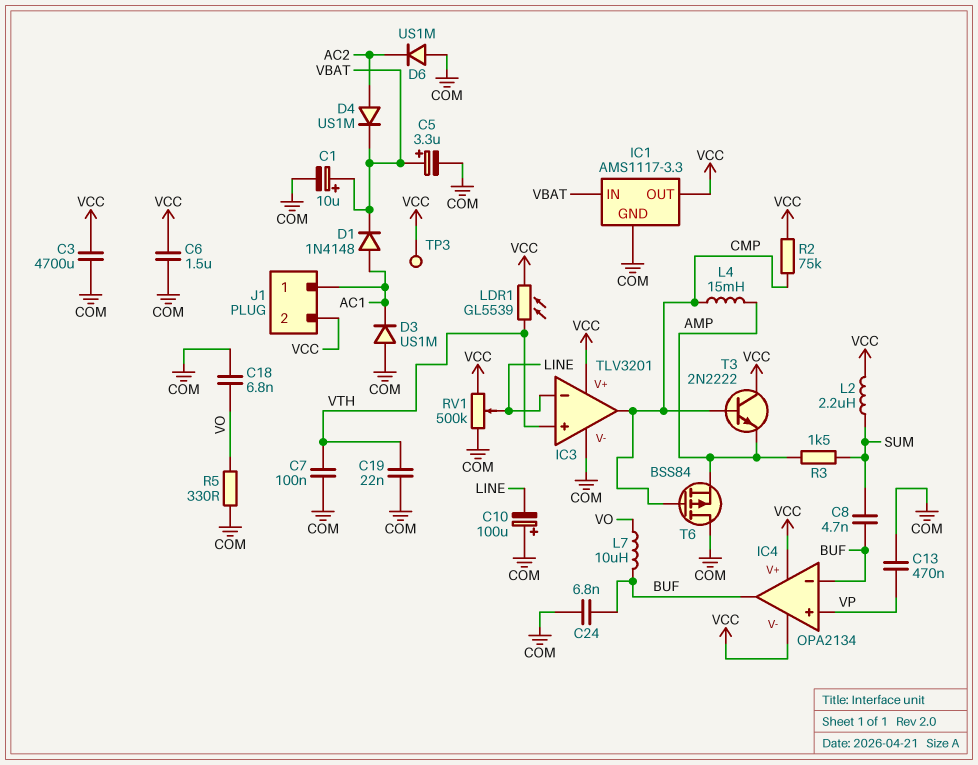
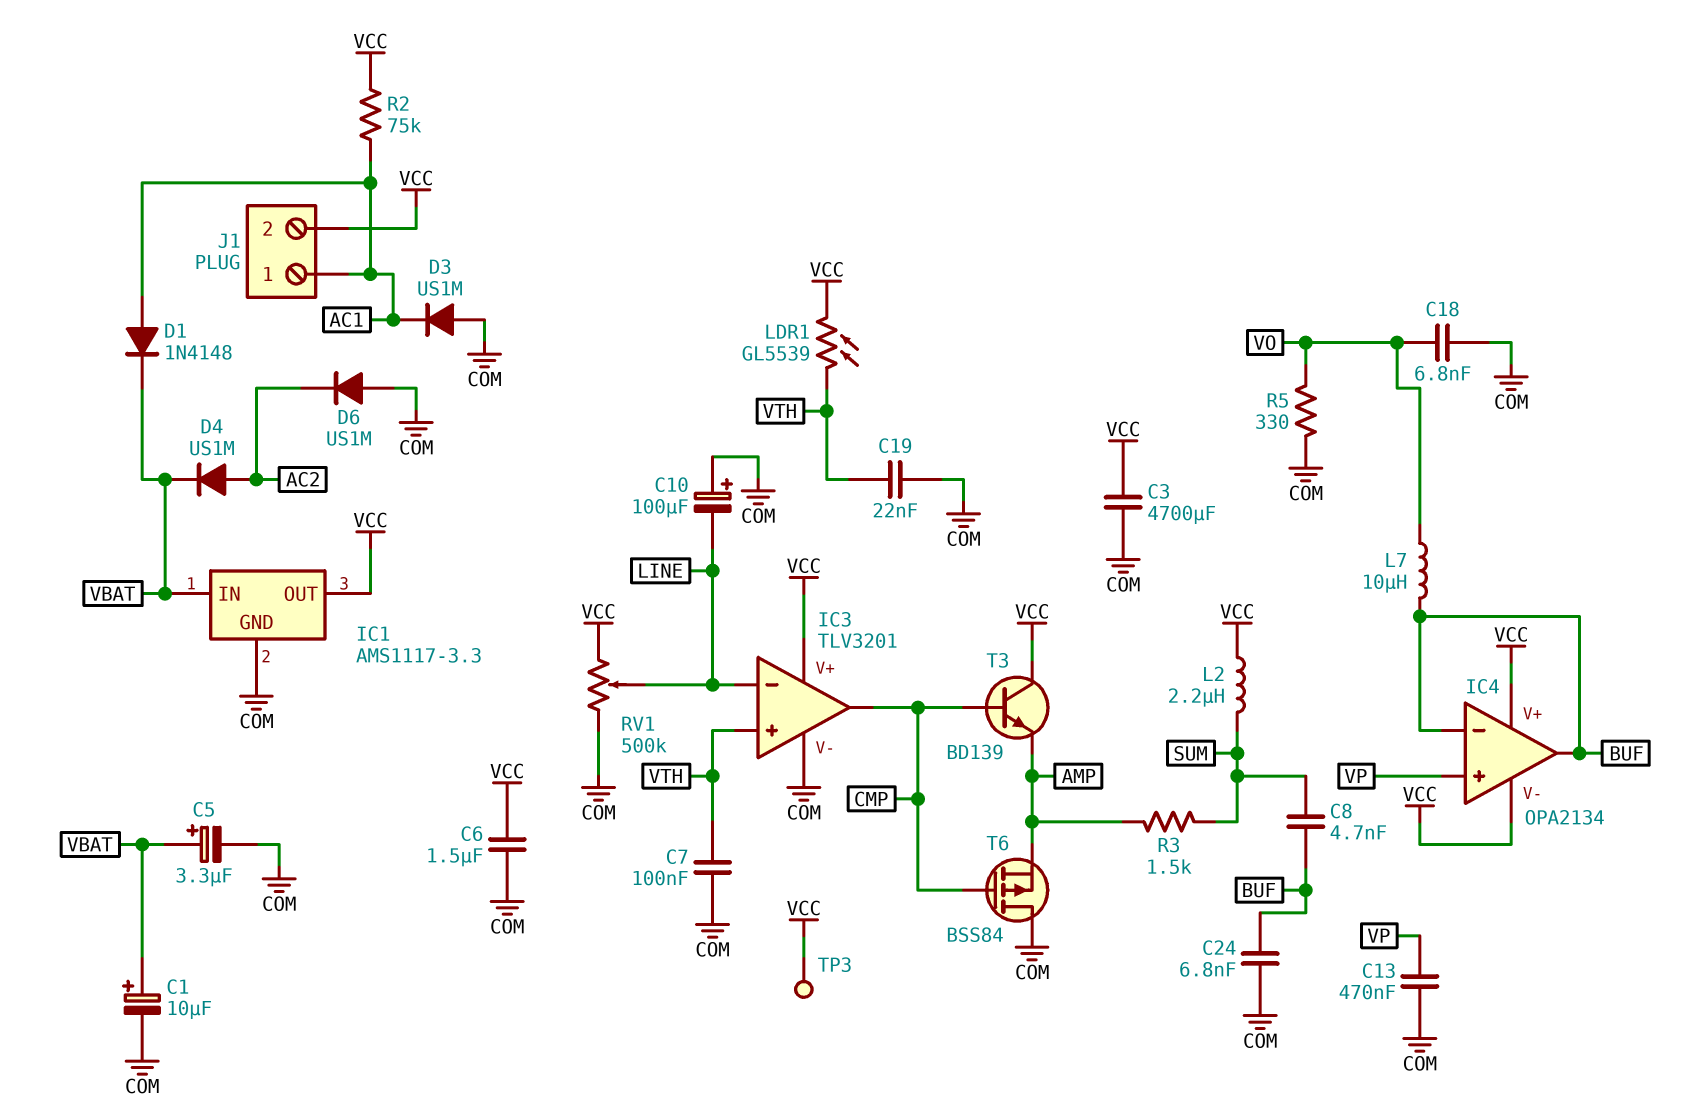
L4: 15mH (AMP, CMP) -> none
R2: 75k (CMP, VCC) -> 75k (AC1, VCC)
T3: NPN 2N2222 (B CMP, C VCC, E AMP) -> NPN BD139 (B CMP, C VCC, E AMP)

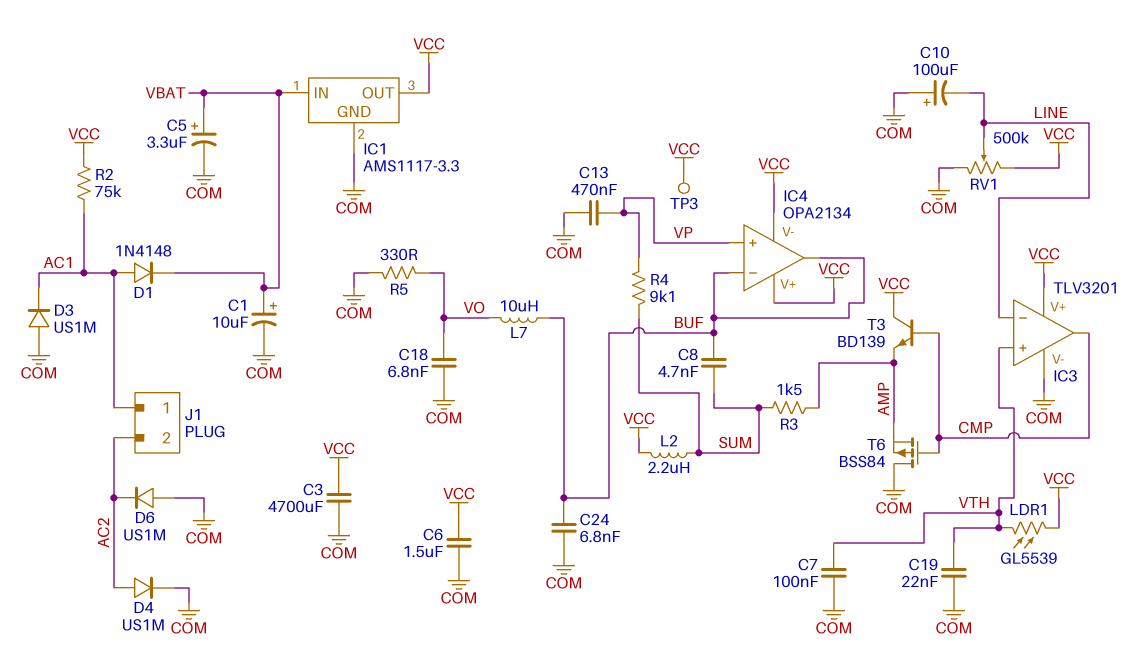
D4: diode US1M (A AC2, K VBAT) -> diode US1M (A AC2, K COM)
J1 pin 2: VCC -> AC2
R4: none -> 9.1k (SUM, VP)

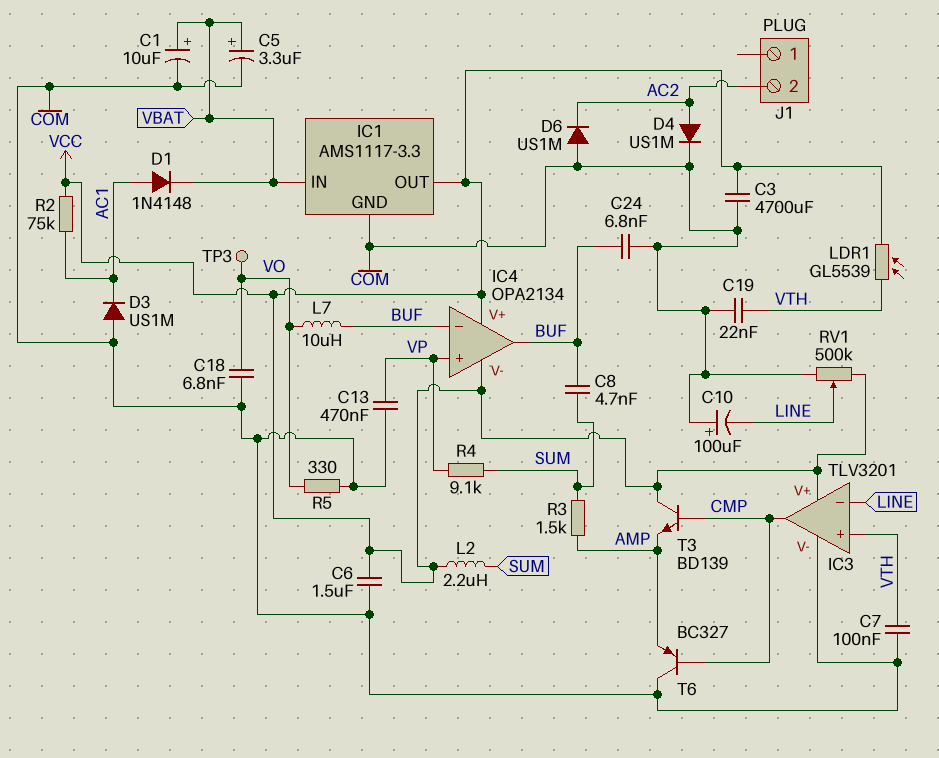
J1 pin 1: AC1 -> none
T6: PMOS BSS84 (G CMP, D COM, S AMP) -> PNP BC327 (B CMP, C COM, E AMP)
TP3: test point (VCC) -> test point (VO)

